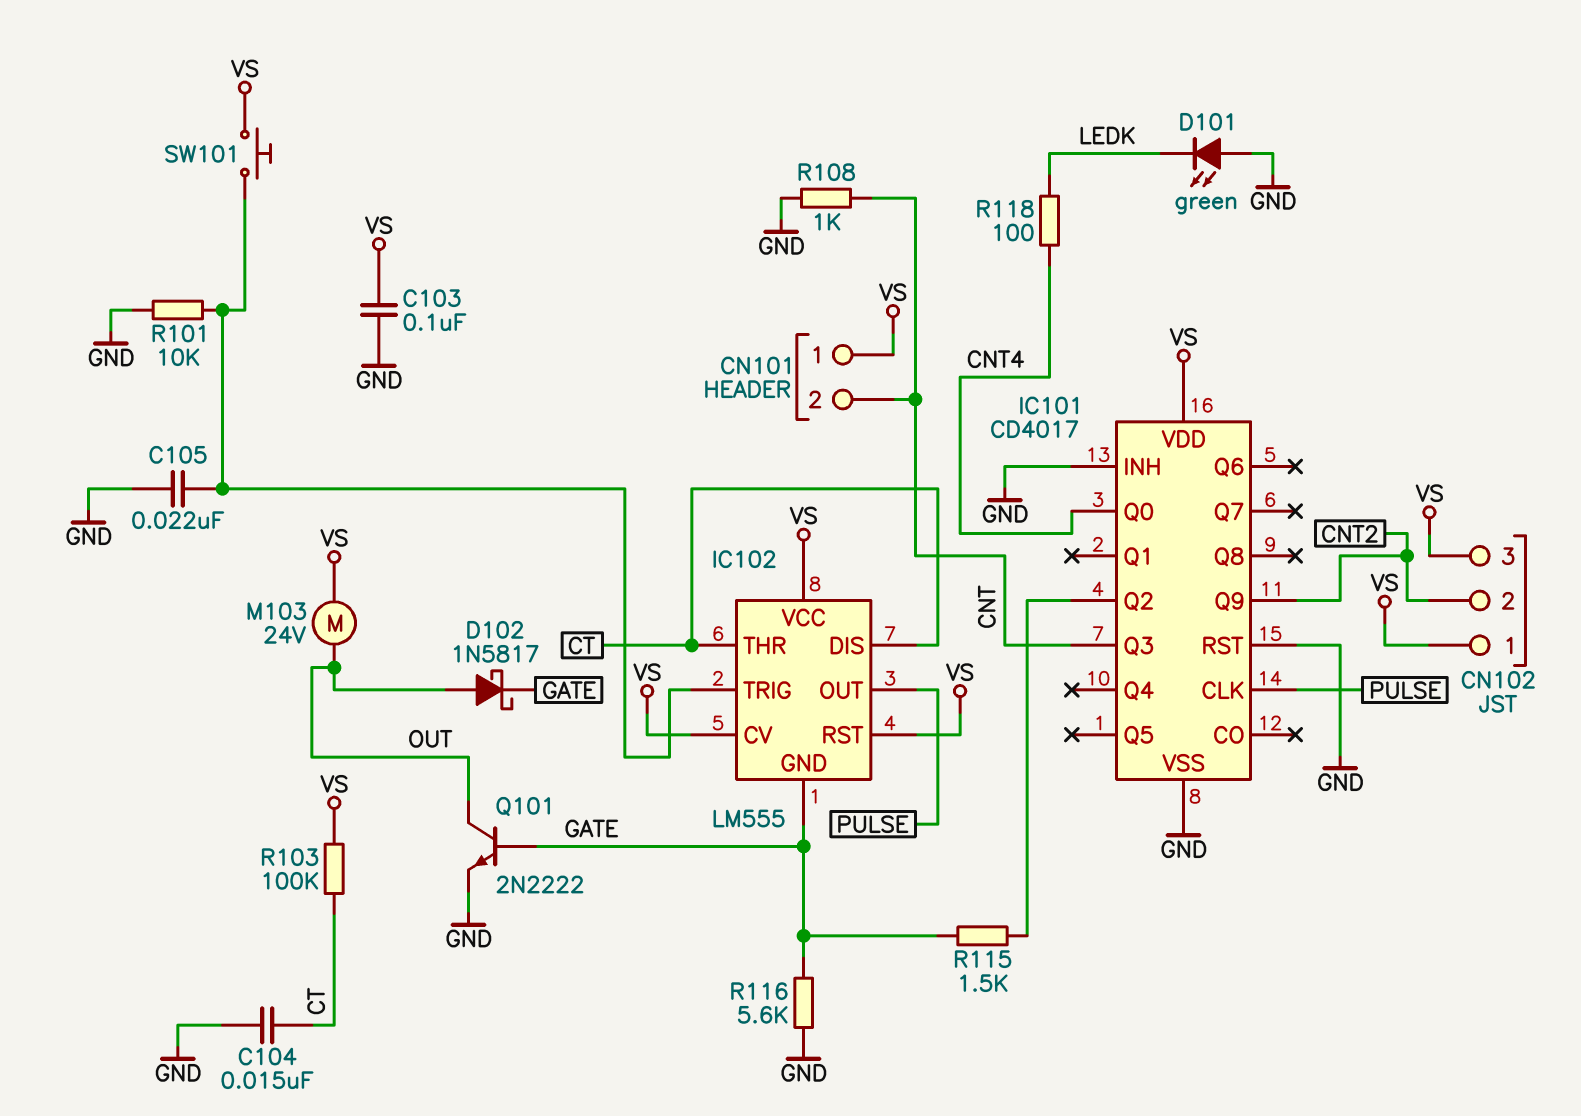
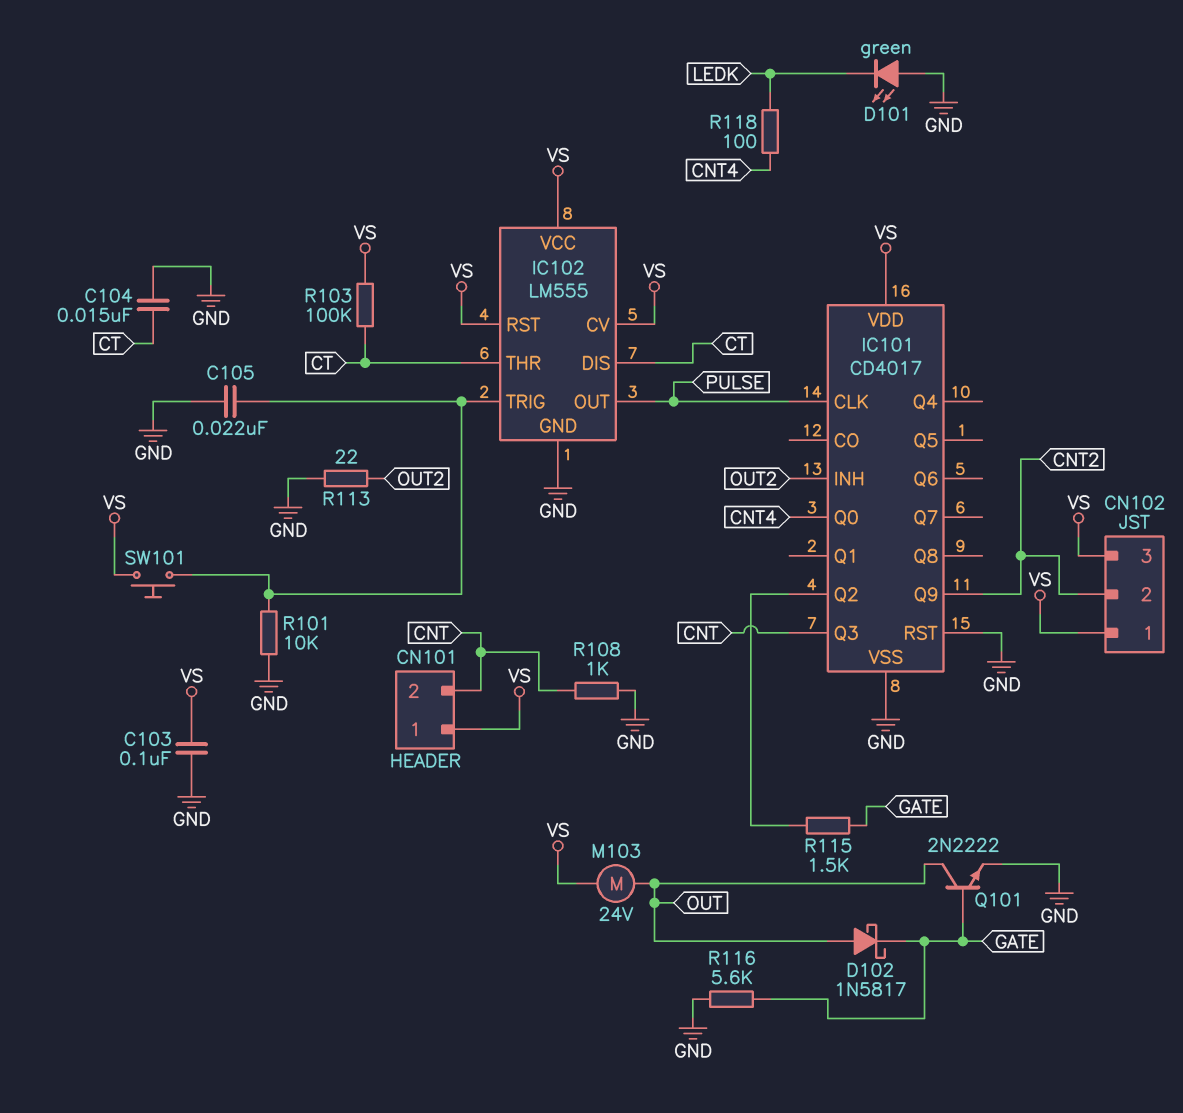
IC101 pin INH: GND -> OUT2
IC102 pin GND: GATE -> GND
R113: none -> 22 (GND, OUT2)

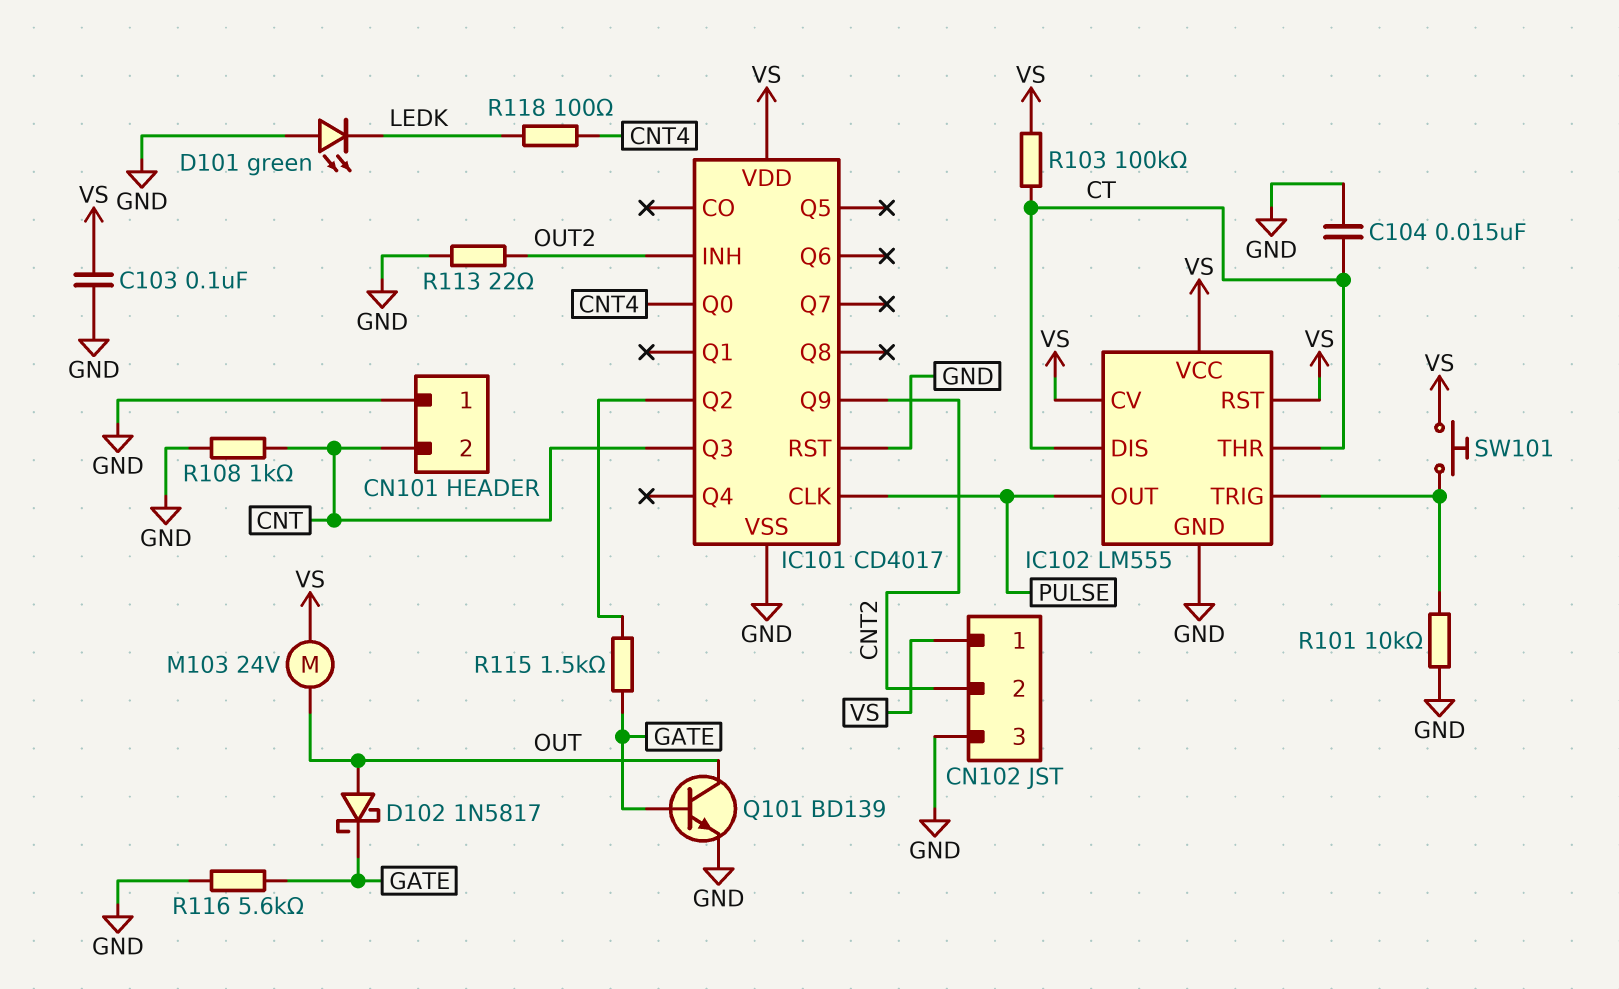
C105: 22nF (GND, IC102/TRIG) -> none
CN101 pin 1: VS -> GND
CN102 pin 3: VS -> GND
Q101: NPN 2N2222 (B GATE, C OUT, E GND) -> NPN BD139 (B GATE, C OUT, E GND)

